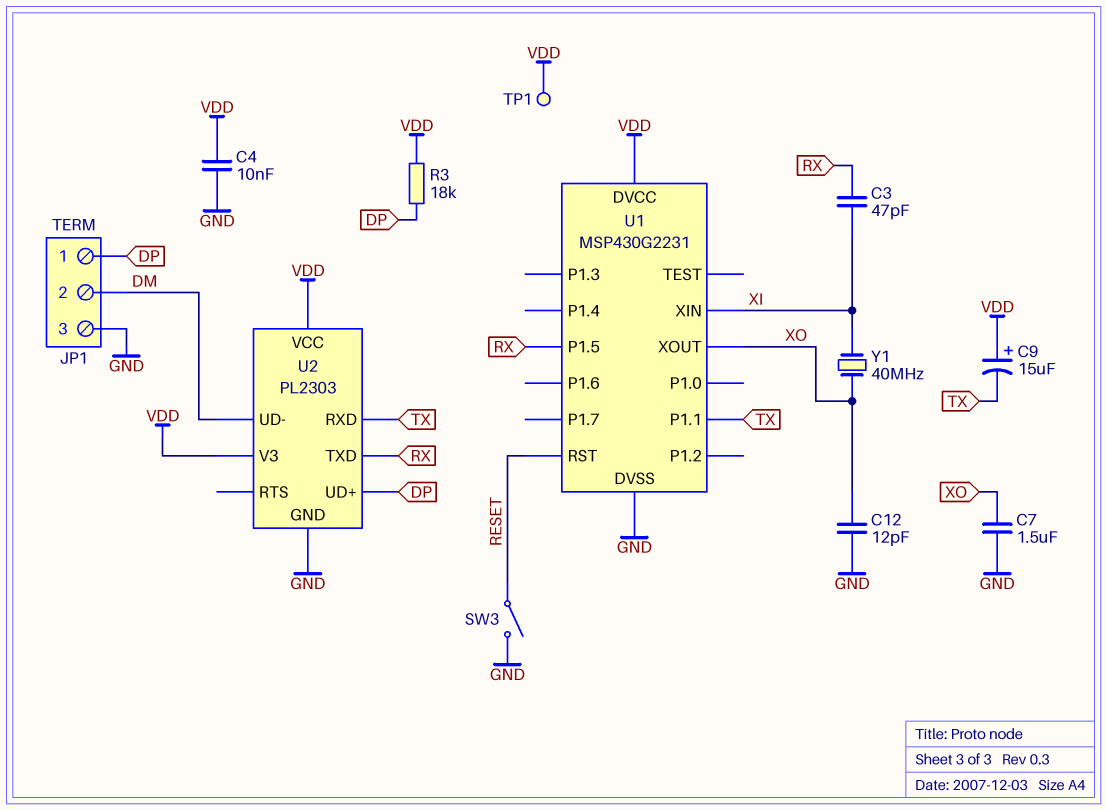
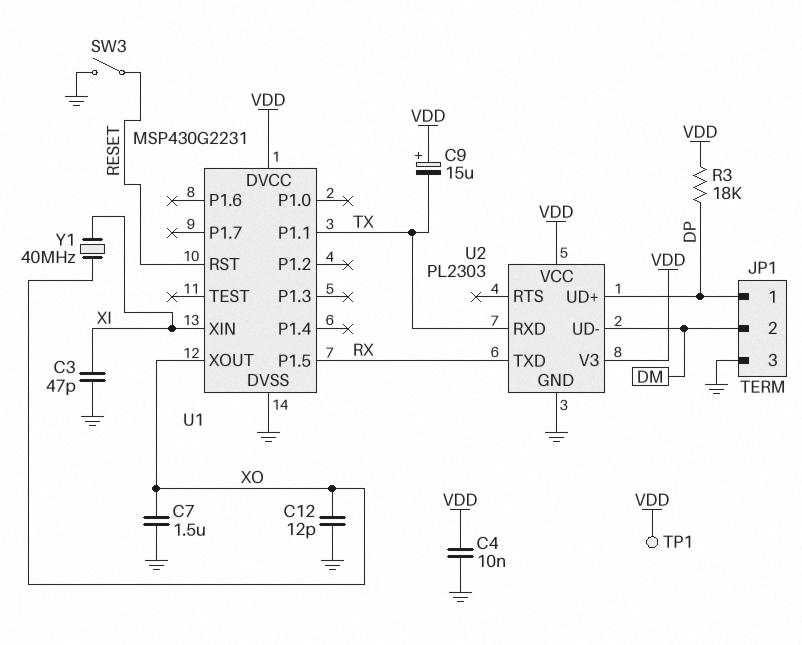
C3: 47pF (RX, XI) -> 47pF (GND, XI)

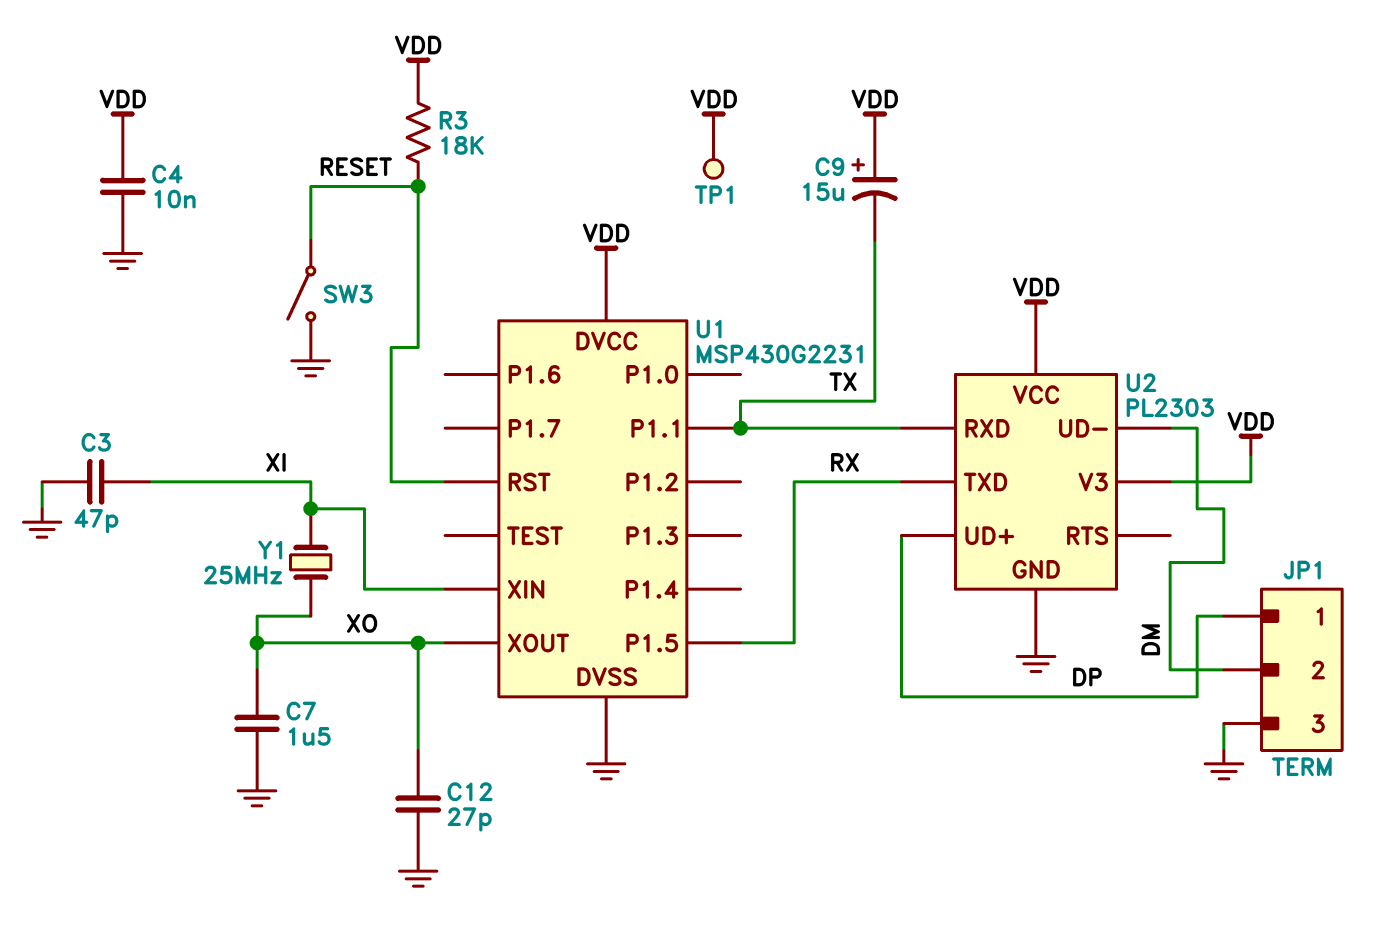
C12: 12pF (GND, XO) -> 27pF (GND, XO)
R3: 18k (DP, VDD) -> 18k (RESET, VDD)
Y1: 40MHz (XI, XO) -> 25MHz (XI, XO)

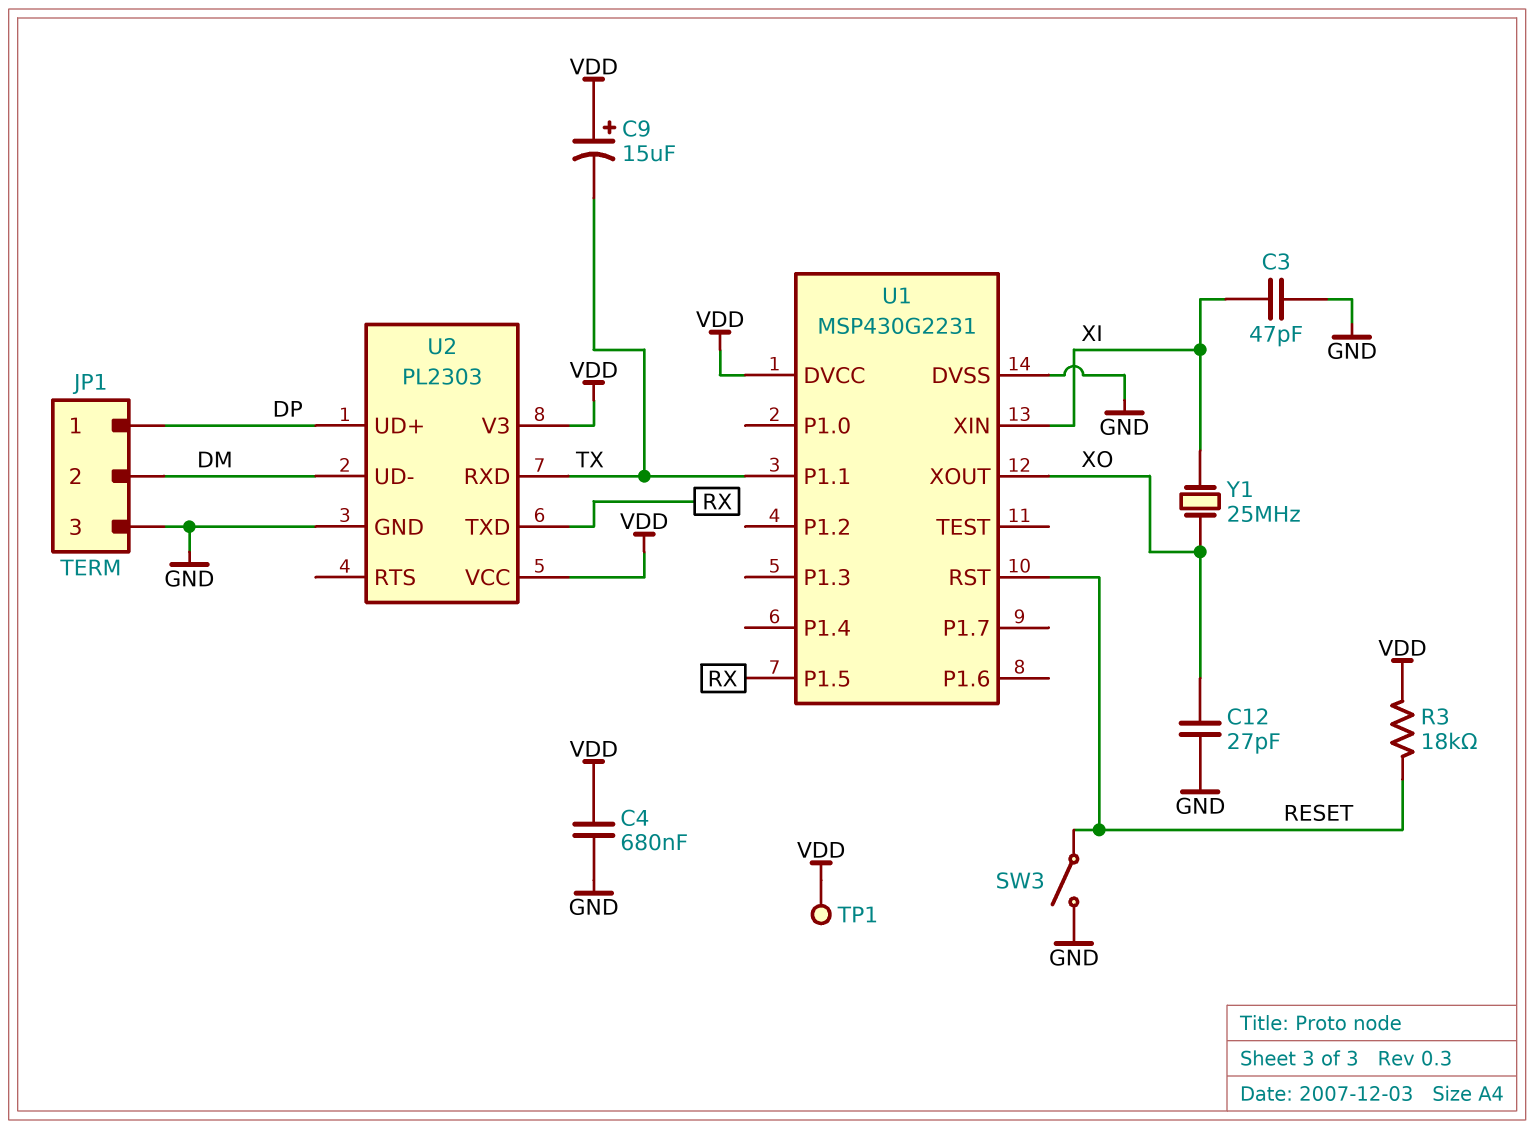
C4: 10nF (GND, VDD) -> 680nF (GND, VDD)
C7: 1.5uF (GND, XO) -> none

